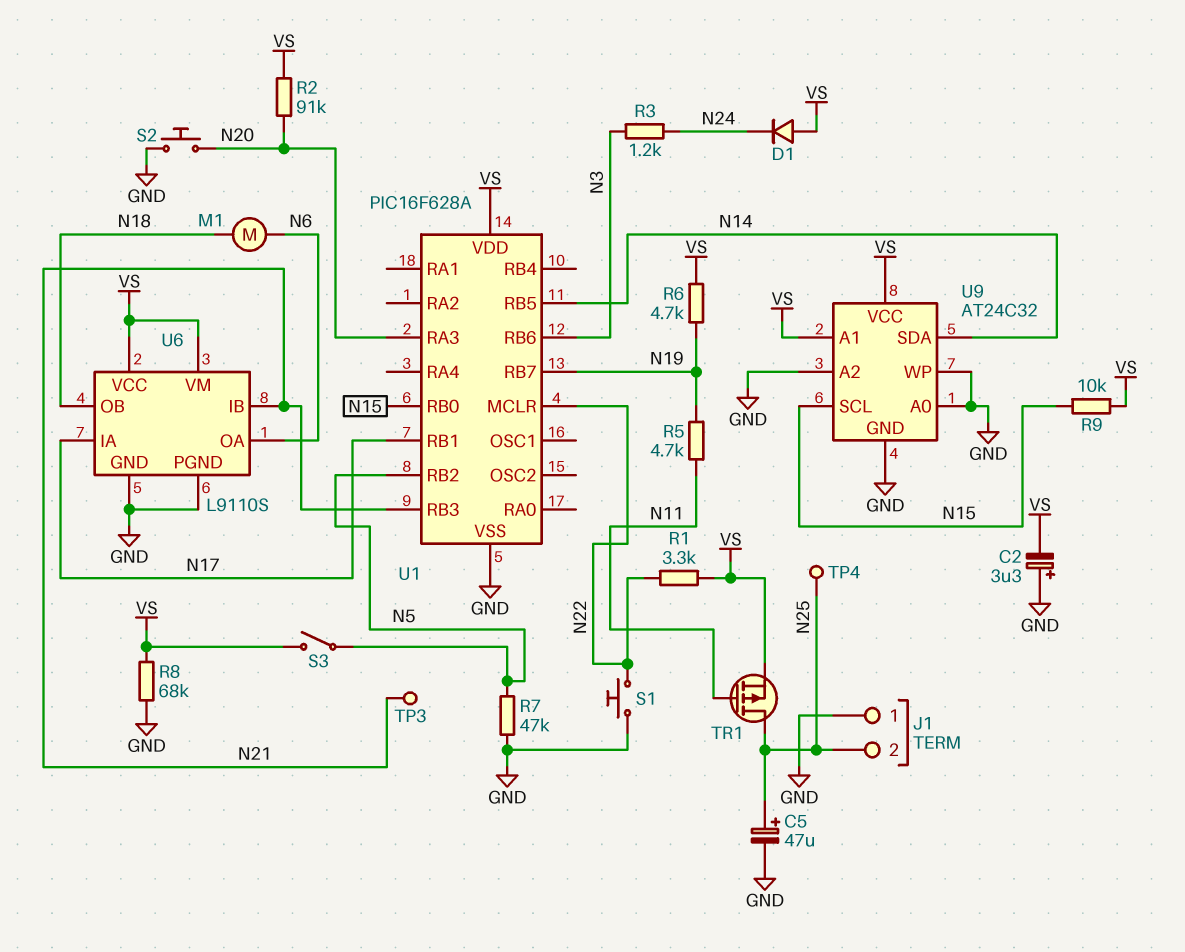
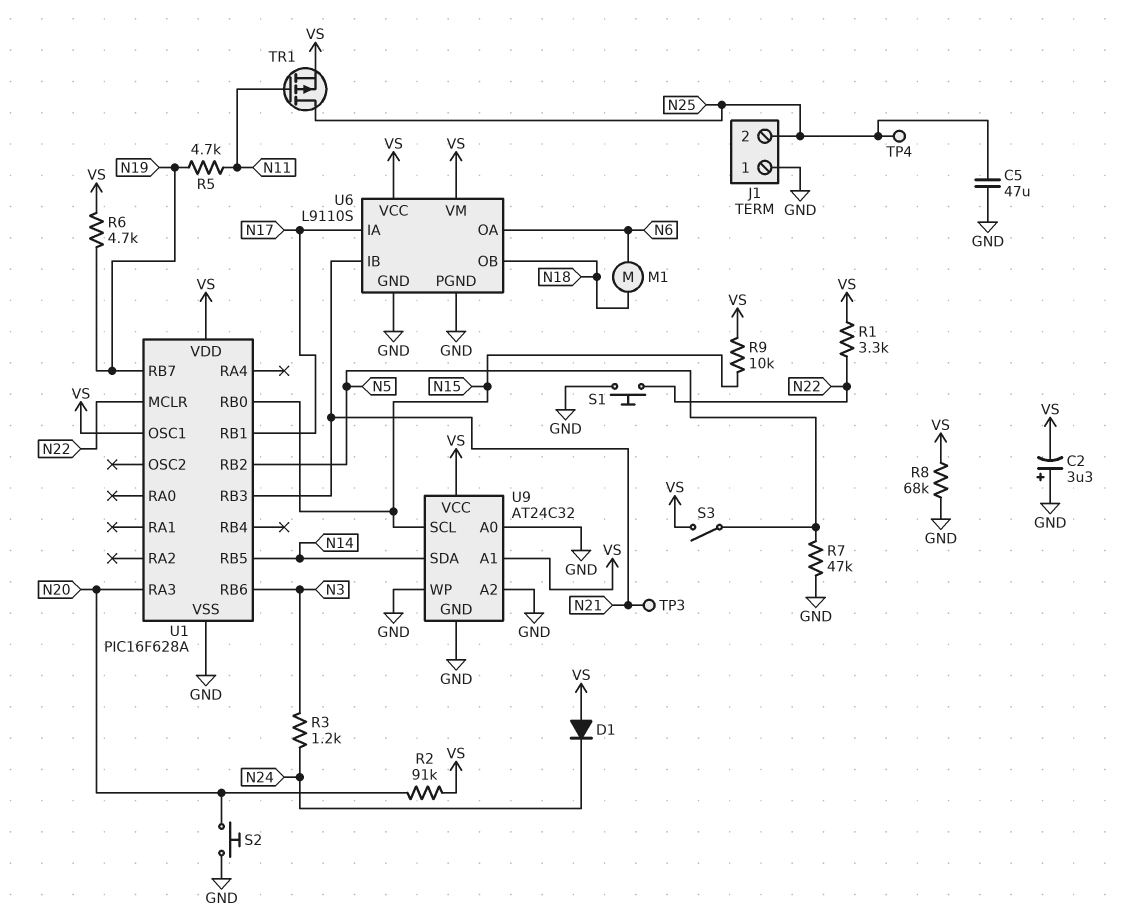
C5: 47uF (plus N25, minus GND) -> 47uF (GND, N25)
U1 pin OSC1: none -> VS

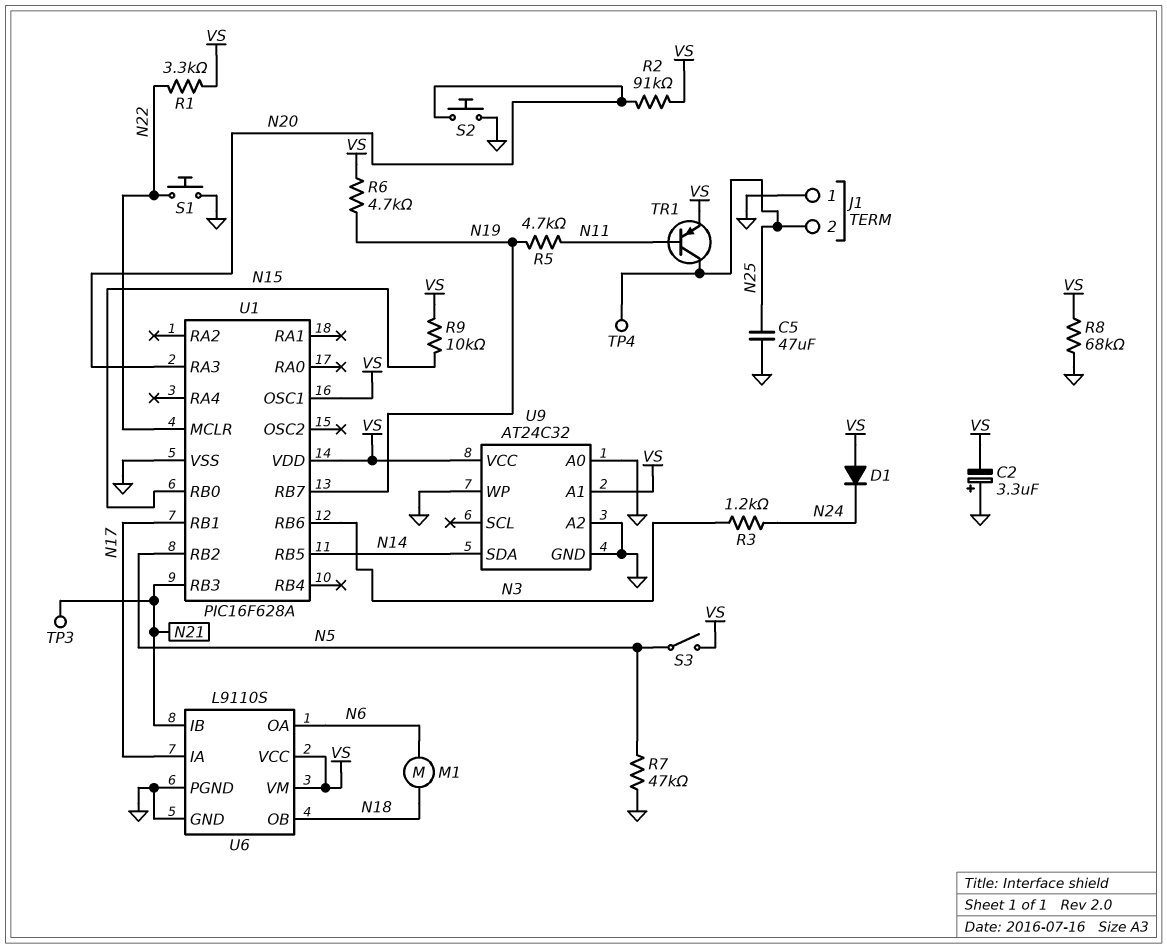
TR1: PMOS (G N11, D N25, S VS) -> PNP (B N11, C N25, E VS)
U9 pin SCL: N15 -> none

